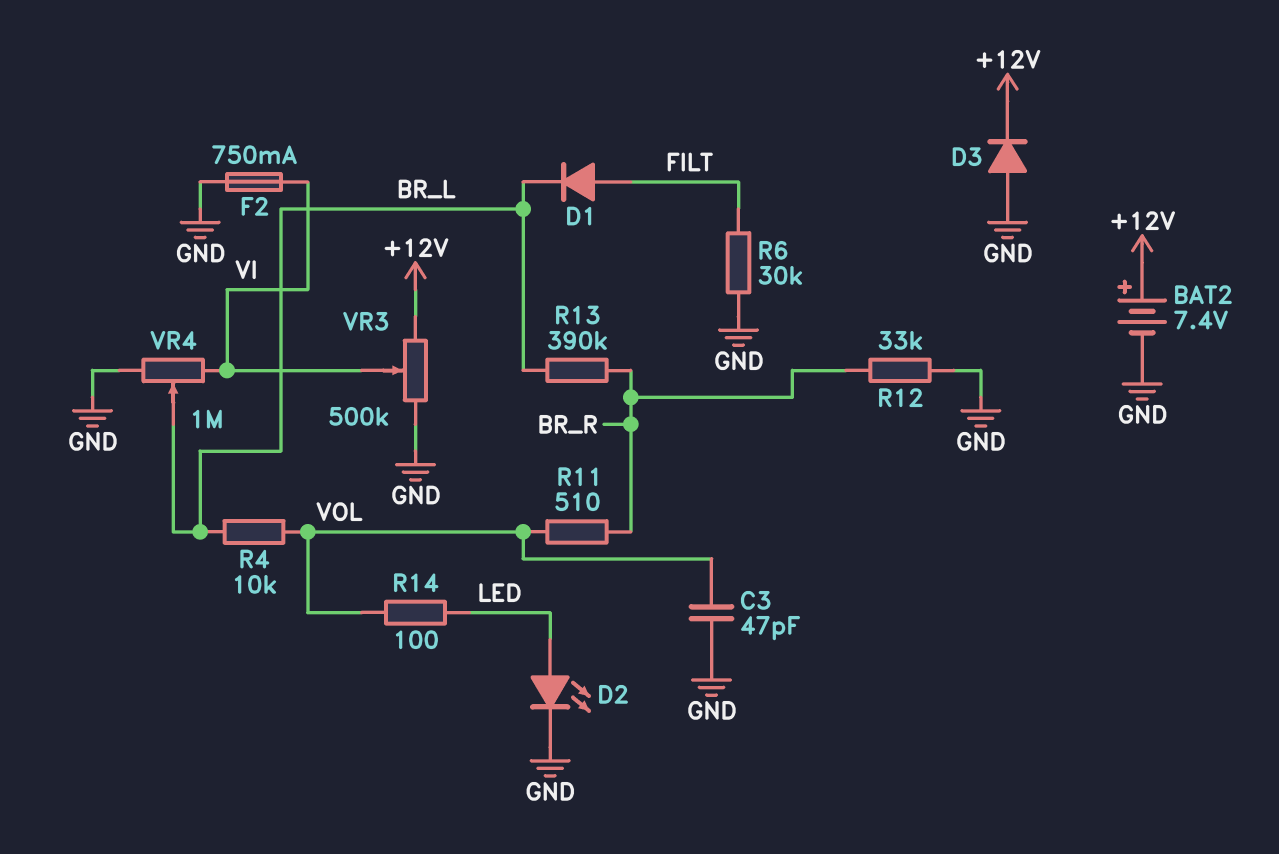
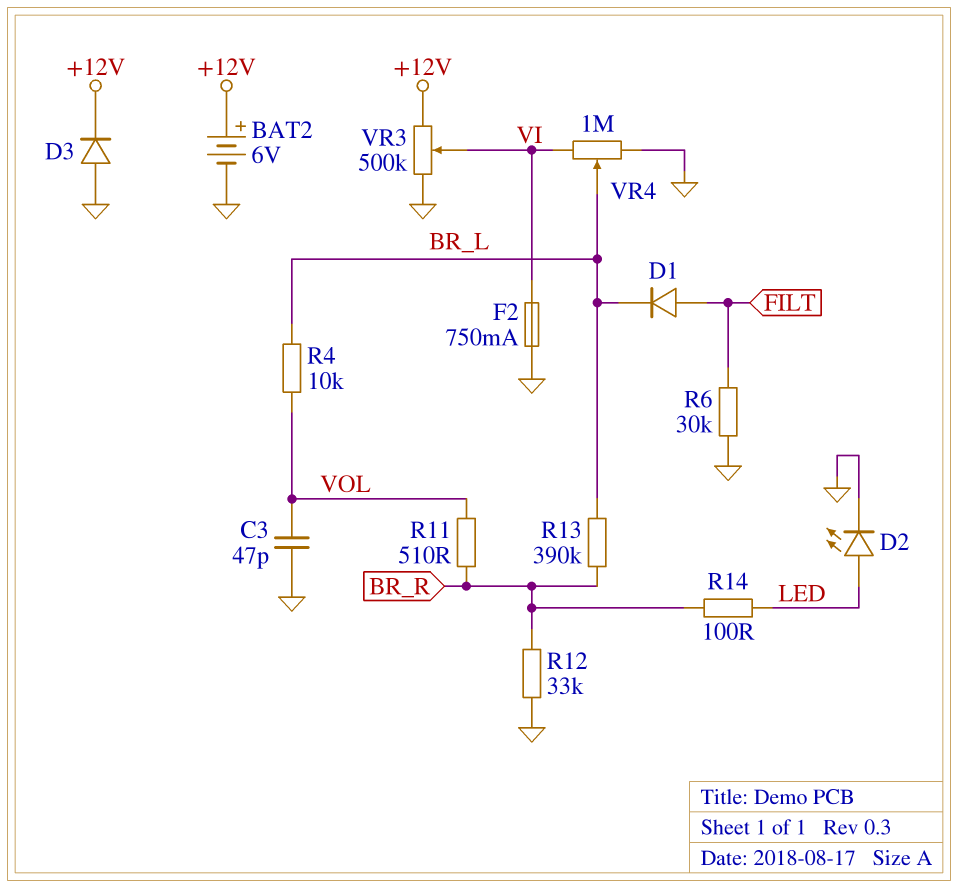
BAT2: 7.4V (plus +12V, minus GND) -> 6V (plus +12V, minus GND)
R14: 100 (LED, VOL) -> 100 (BR_R, LED)

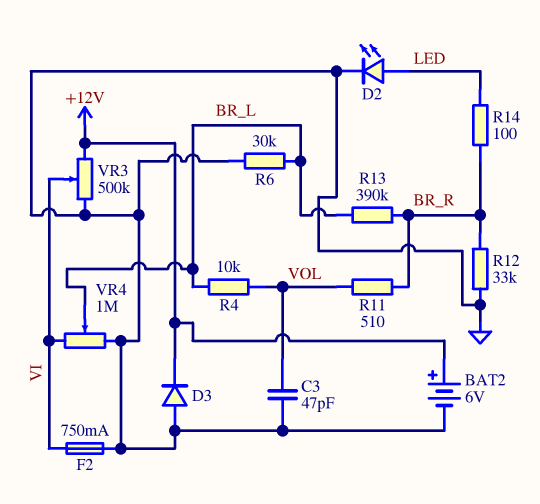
D1: diode (A FILT, K BR_L) -> none
R6: 30k (FILT, GND) -> 30k (BR_L, GND)

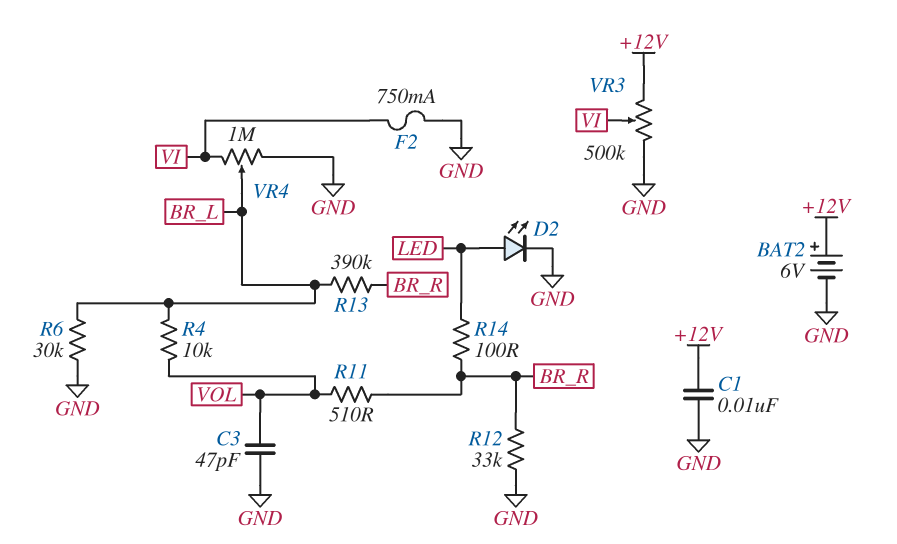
C1: none -> 10nF (+12V, GND)
D3: diode (A GND, K +12V) -> none

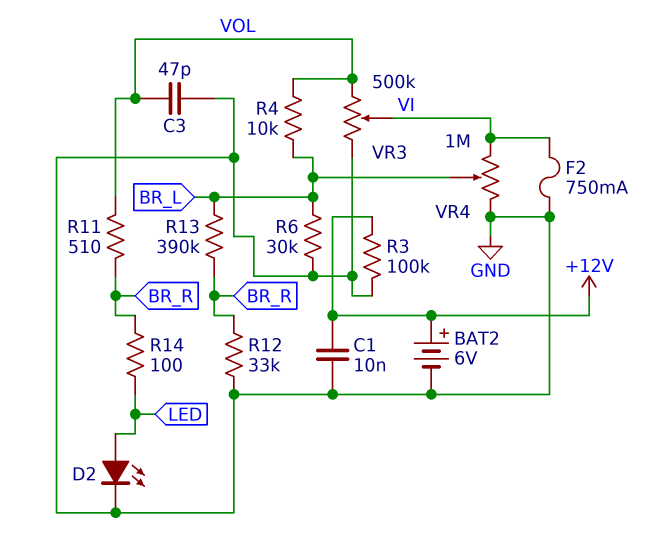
R3: none -> 100k (+12V, GND)
VR3: 500k (+12V, GND, wiper VI) -> 500k (GND, VOL, wiper VI)

